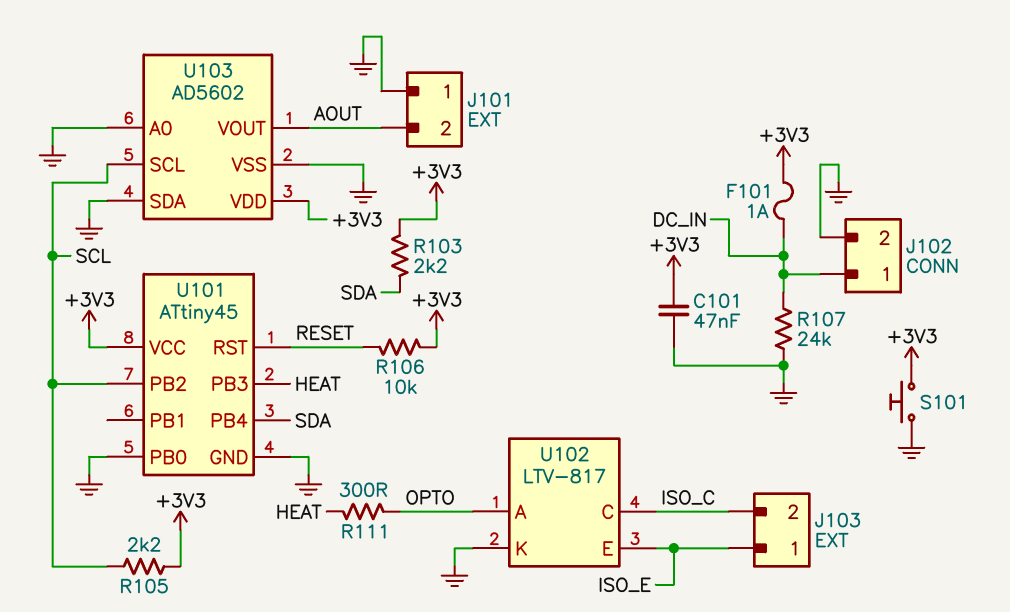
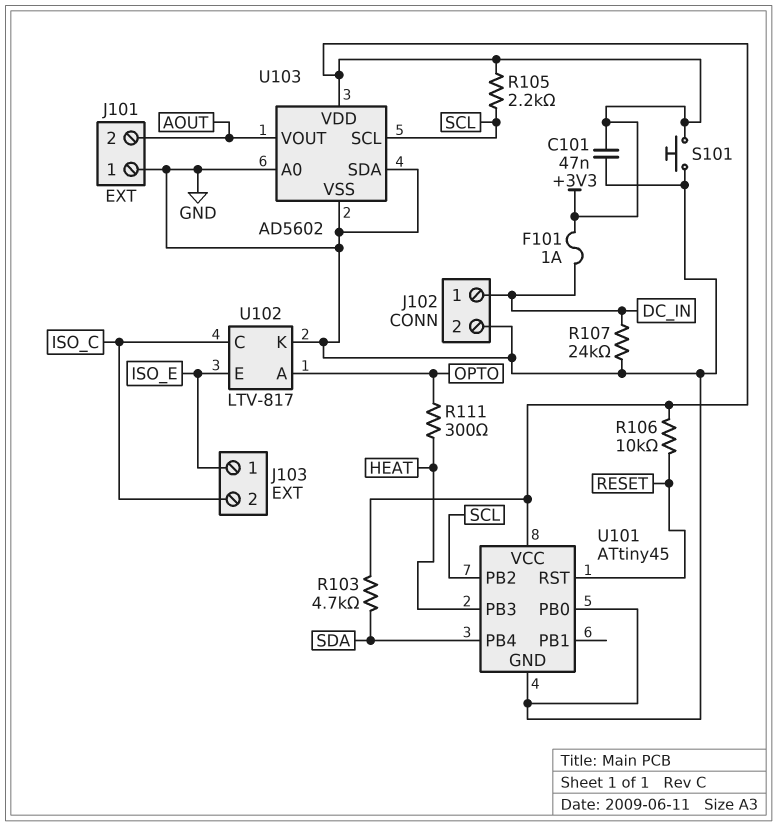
R103: 2.2k (+3V3, SDA) -> 4.7k (+3V3, SDA)

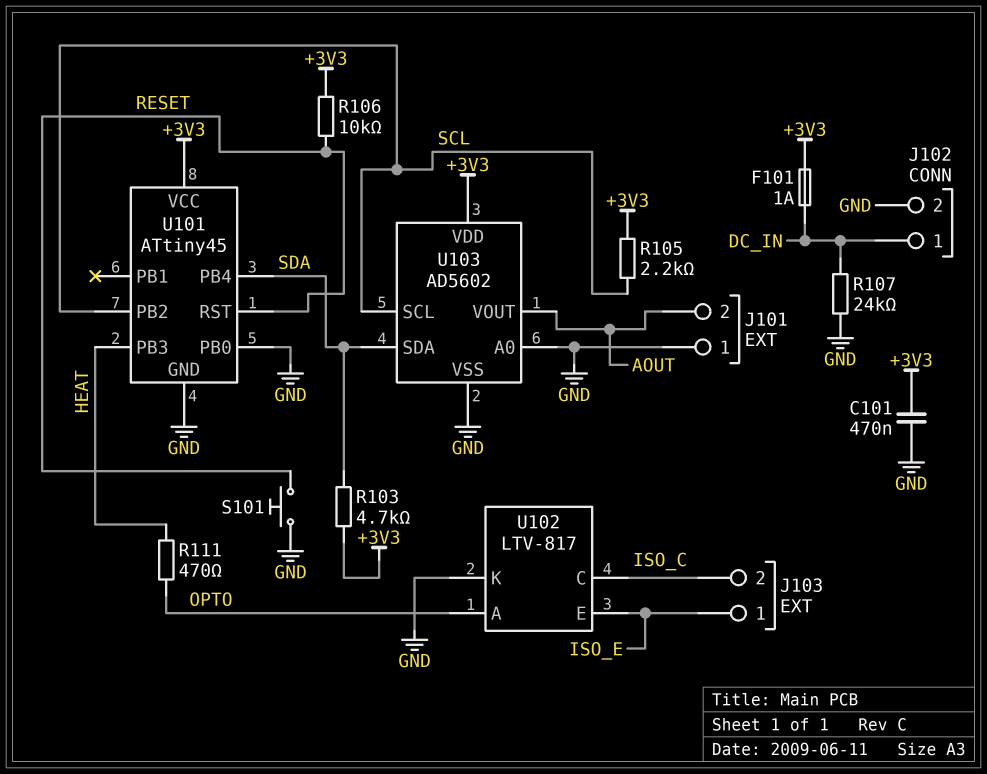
C101: 47nF (+3V3, GND) -> 470nF (+3V3, GND)
R111: 300 (HEAT, OPTO) -> 470 (HEAT, OPTO)
S101: button (+3V3, GND) -> button (GND, RESET)
U103 pin SDA: GND -> SDA

